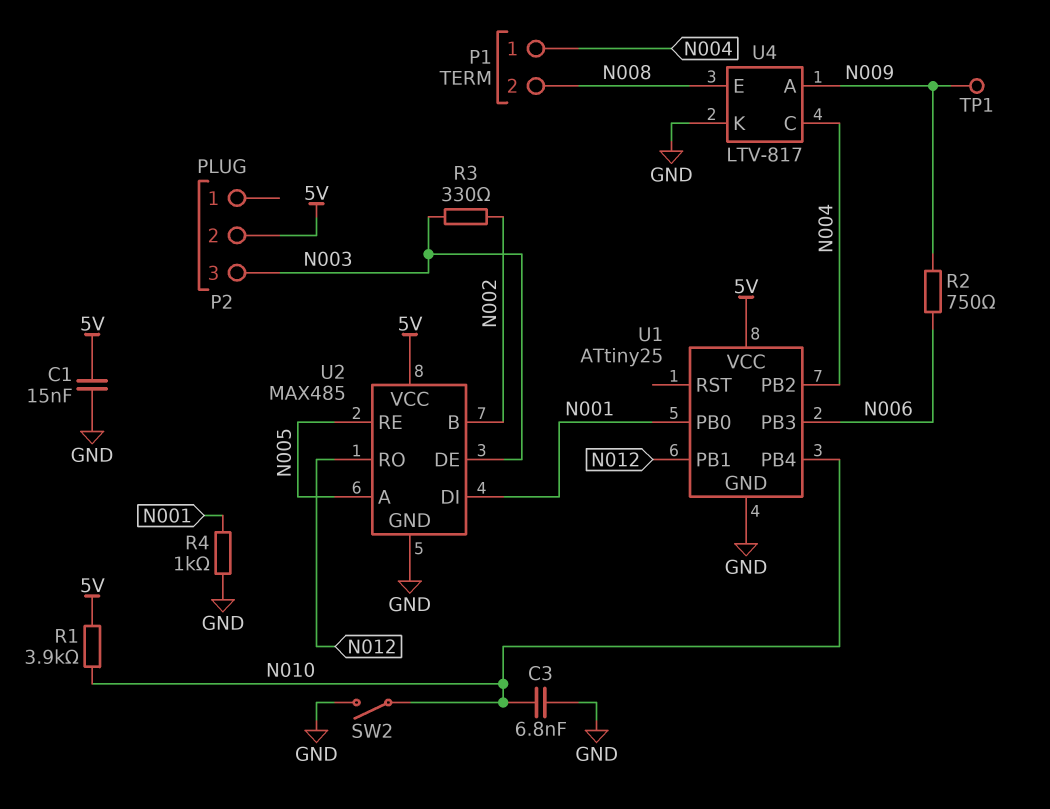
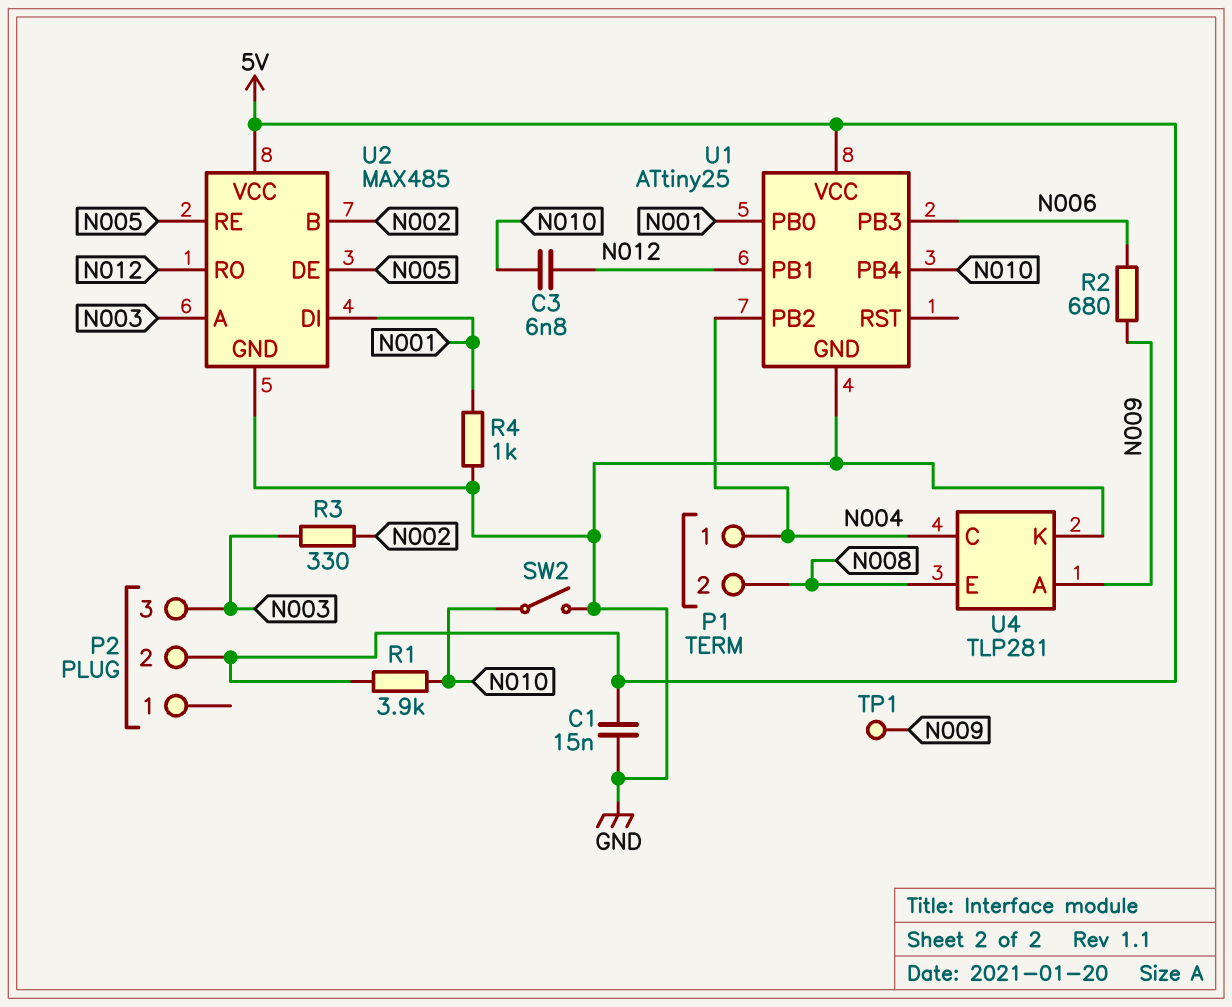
C3: 6.8nF (GND, N010) -> 6.8nF (N010, N012)
R2: 750 (N006, N009) -> 680 (N006, N009)
U2 pin A: N005 -> N003
U2 pin DE: N003 -> N005
U4: LTV-817 -> TLP281

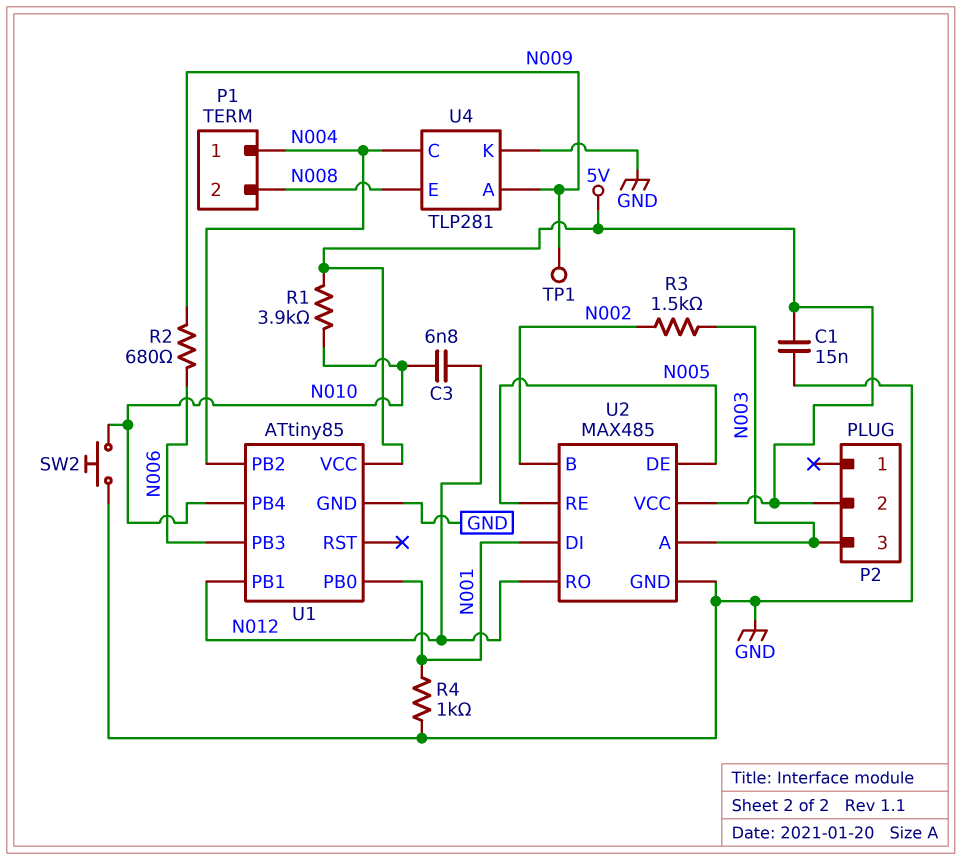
R3: 330 (N002, N003) -> 1.5k (N002, N003)
SW2: switch (GND, N010) -> button (GND, N010)
U1: ATtiny25 -> ATtiny85

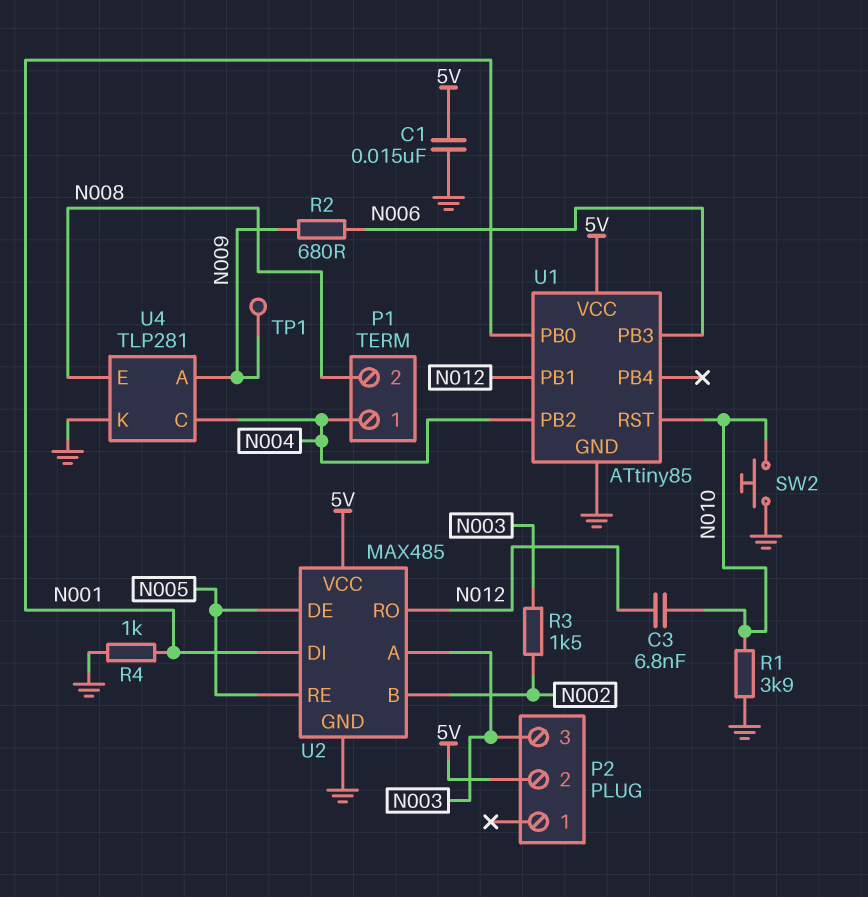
R1: 3.9k (5V, N010) -> 3.9k (GND, N010)
U1 pin PB4: N010 -> none
U1 pin RST: none -> N010

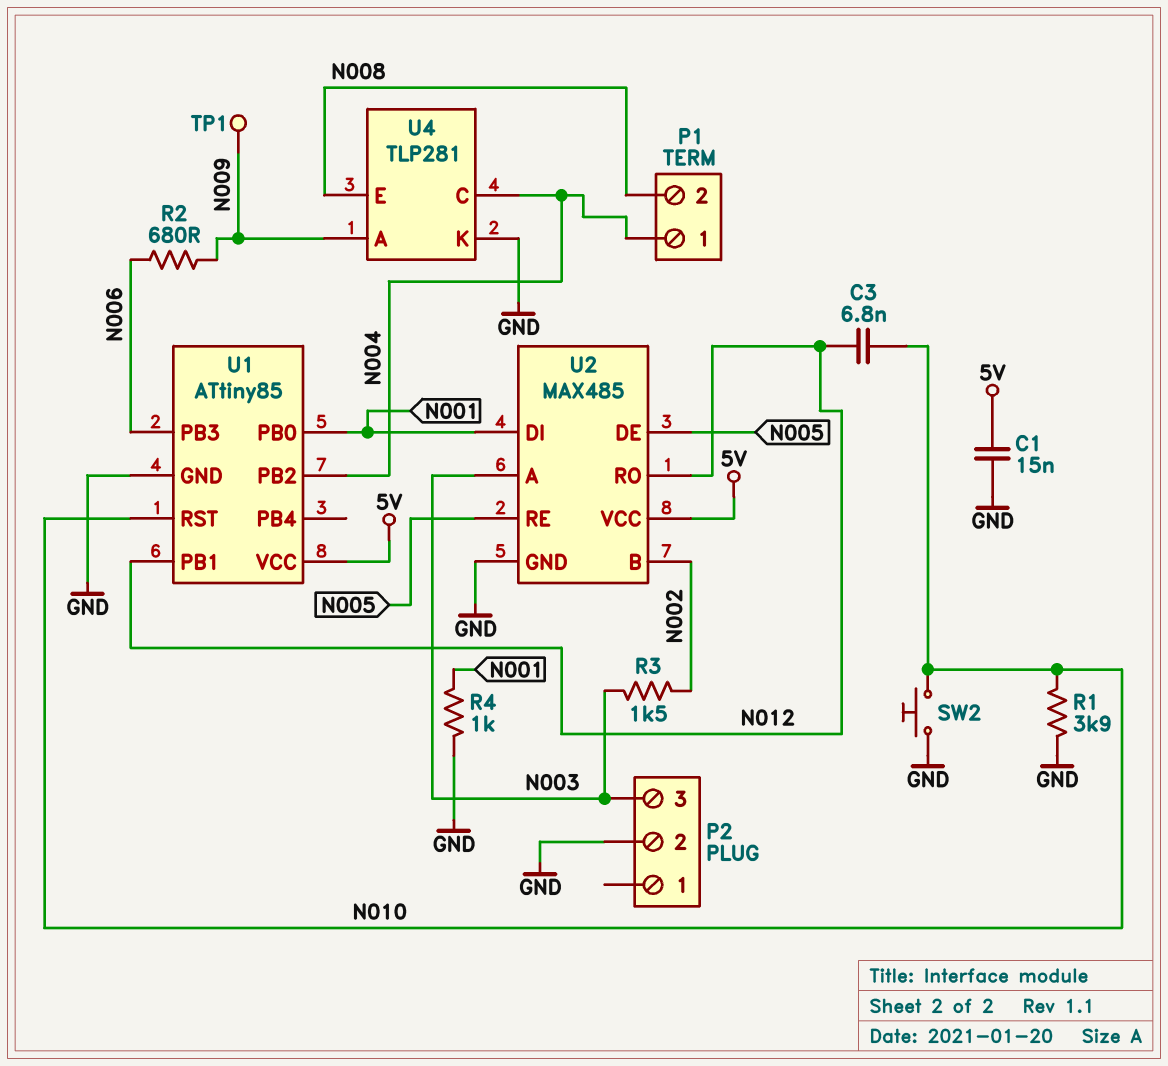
P2 pin 2: 5V -> GND

